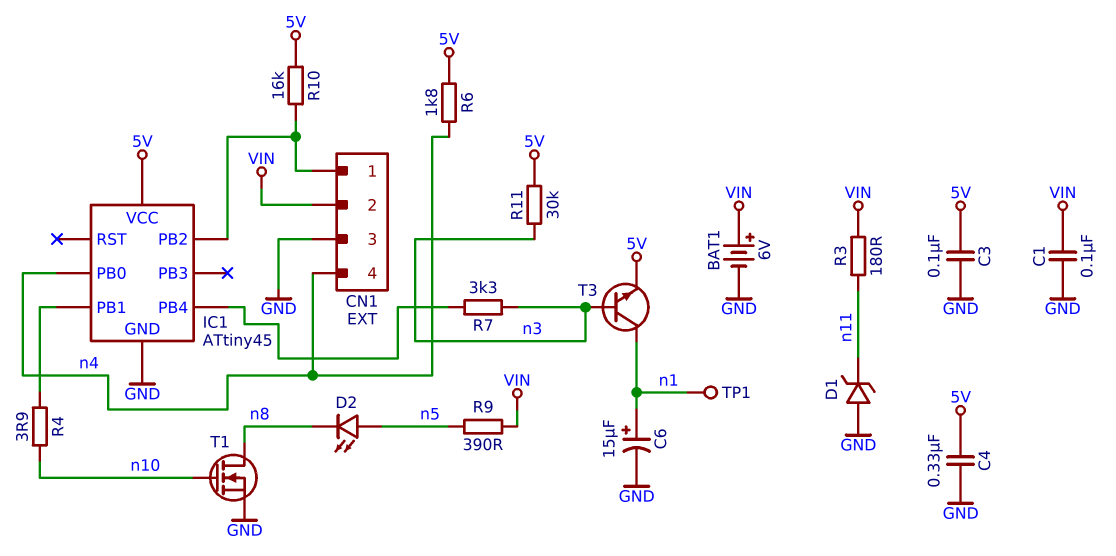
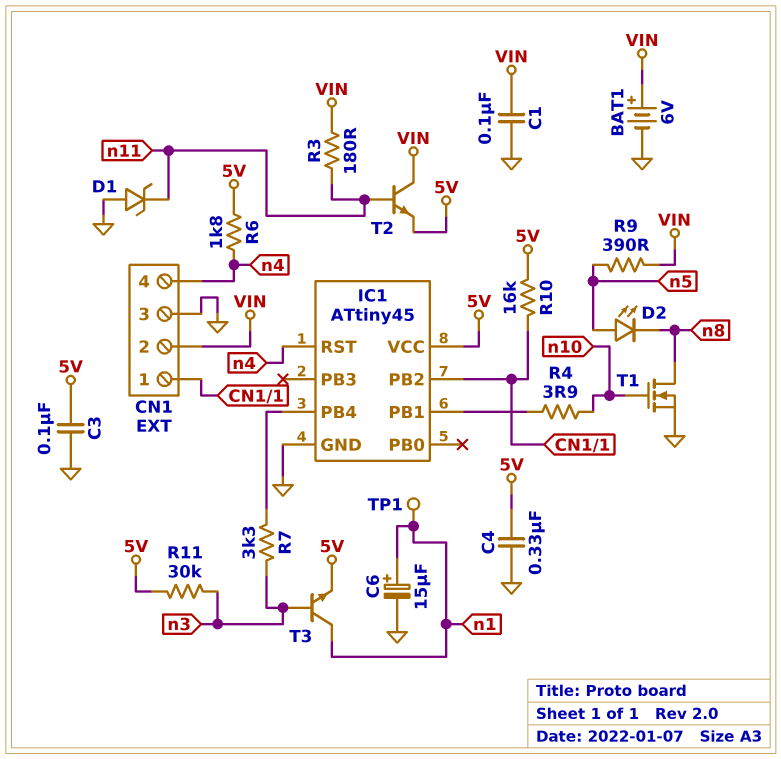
IC1 pin PB0: n4 -> none
IC1 pin RST: none -> n4
T2: none -> NPN (B n11, C VIN, E 5V)

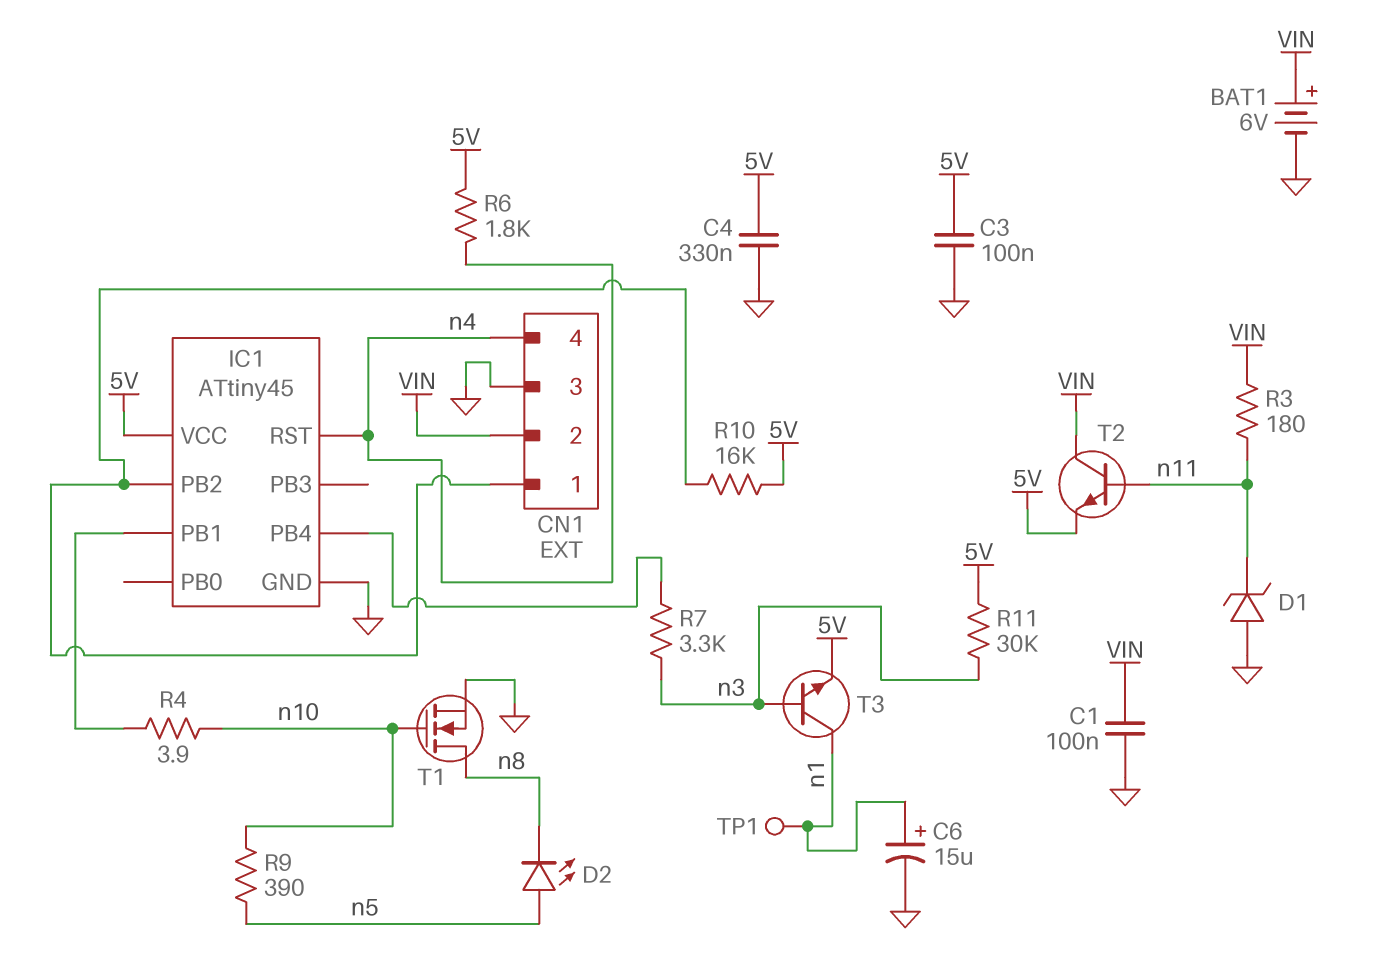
R9: 390 (VIN, n5) -> 390 (n5, n10)

